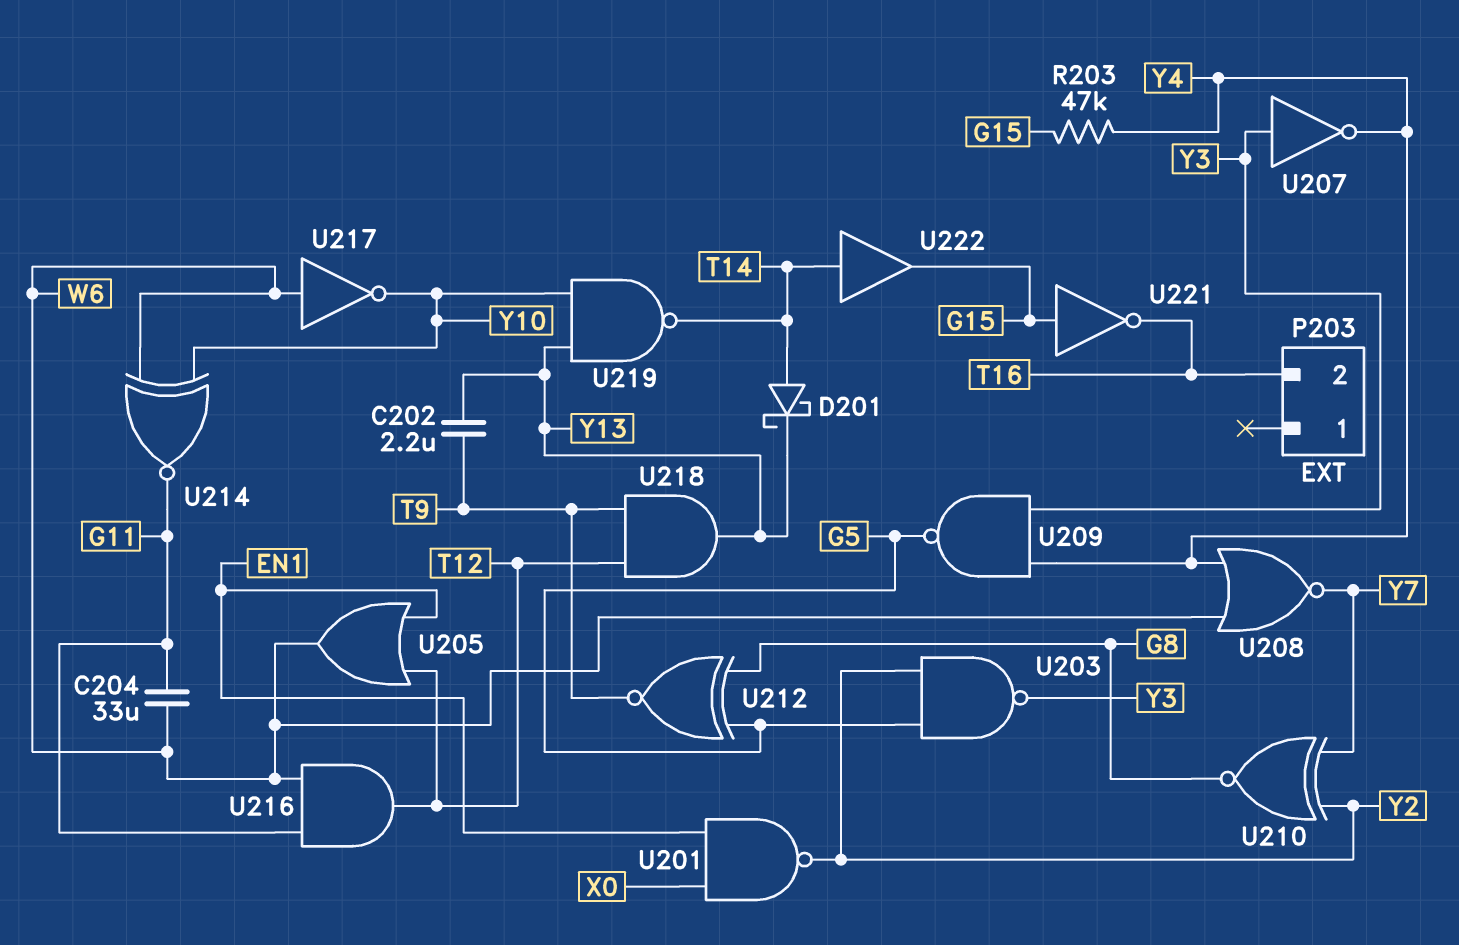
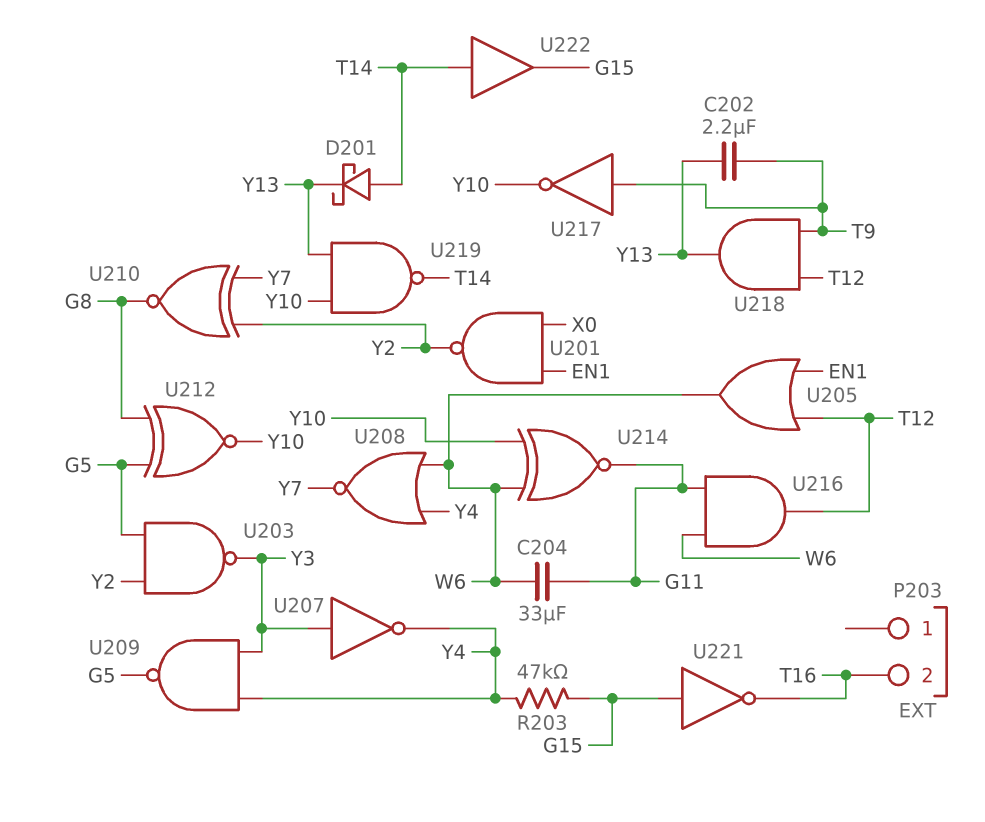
U212: XNOR (in G5, in G8, out T9) -> XNOR (in G5, in G8, out Y10)
U217: NOT (in W6, out Y10) -> NOT (in T9, out Y10)

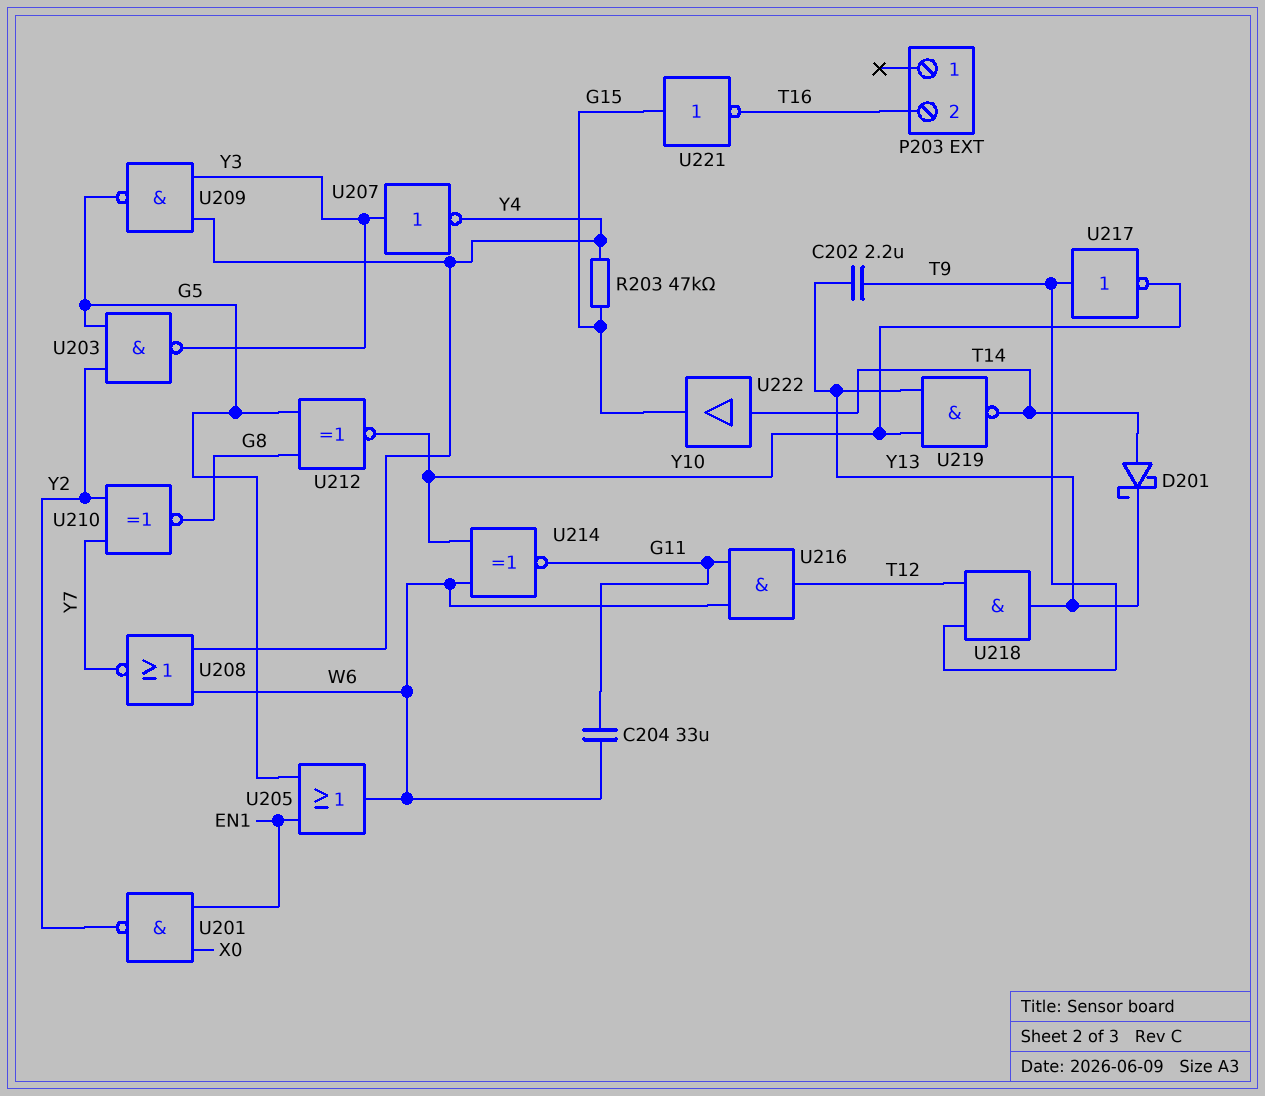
U205: OR (in EN1, in T12, out W6) -> OR (in EN1, in G5, out W6)

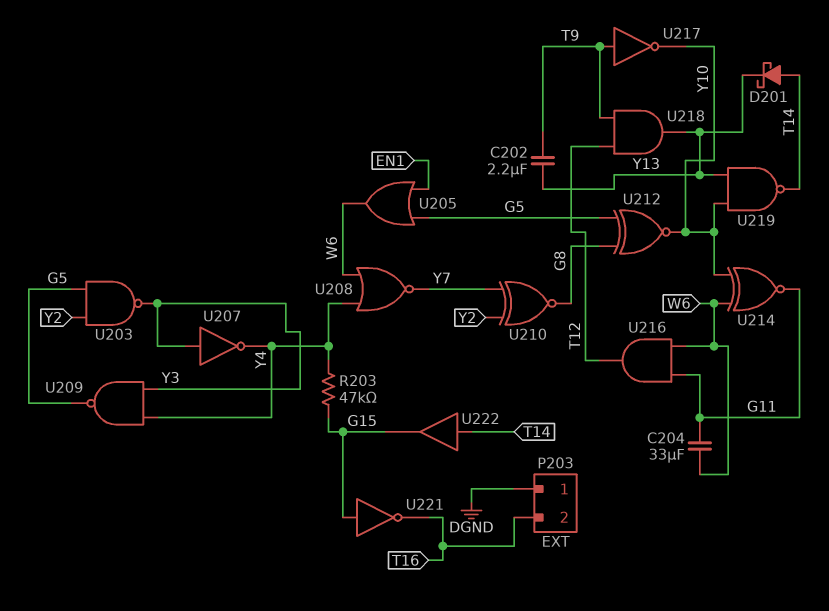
P203 pin 1: none -> DGND
U201: NAND (in EN1, in X0, out Y2) -> none

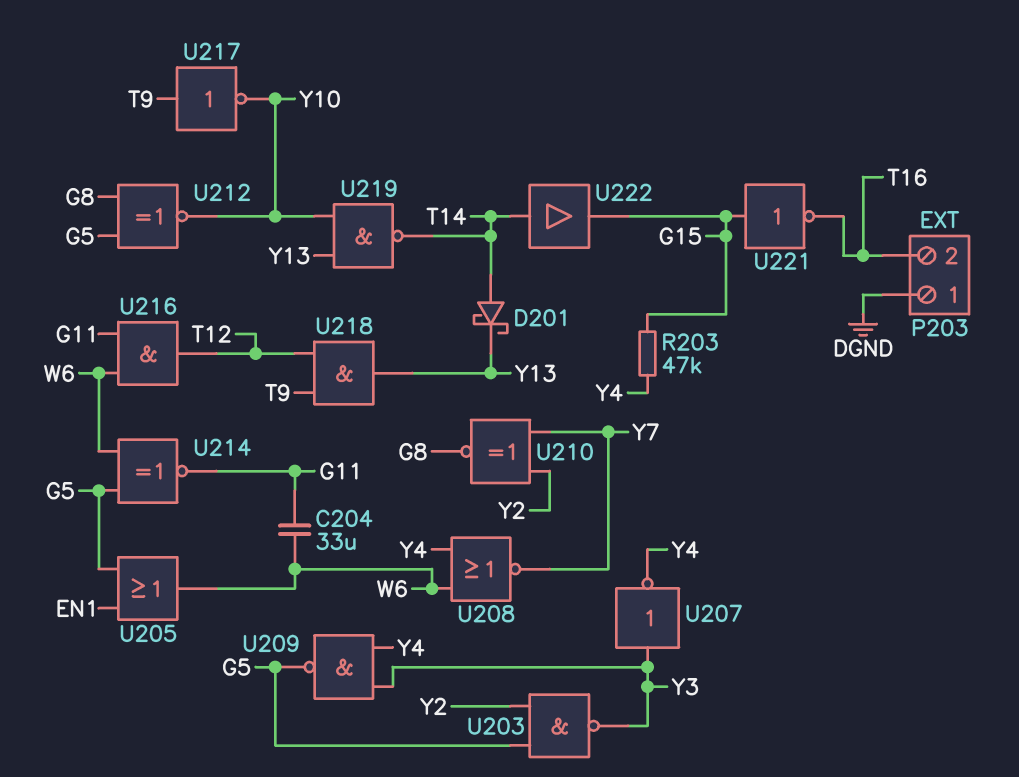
C202: 2.2uF (T9, Y13) -> none
U214: XNOR (in W6, in Y10, out G11) -> XNOR (in G5, in W6, out G11)

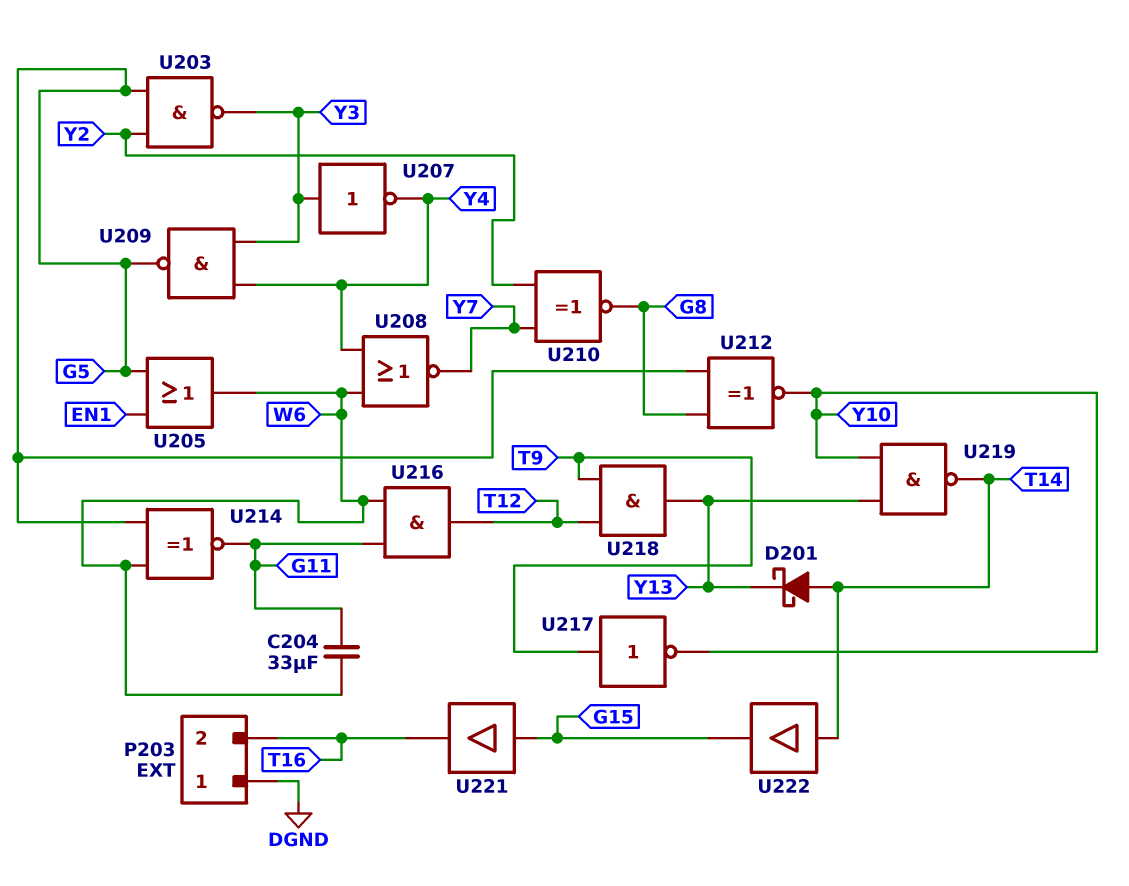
R203: 47k (G15, Y4) -> none
U221: NOT (in G15, out T16) -> buffer (in G15, out T16)

